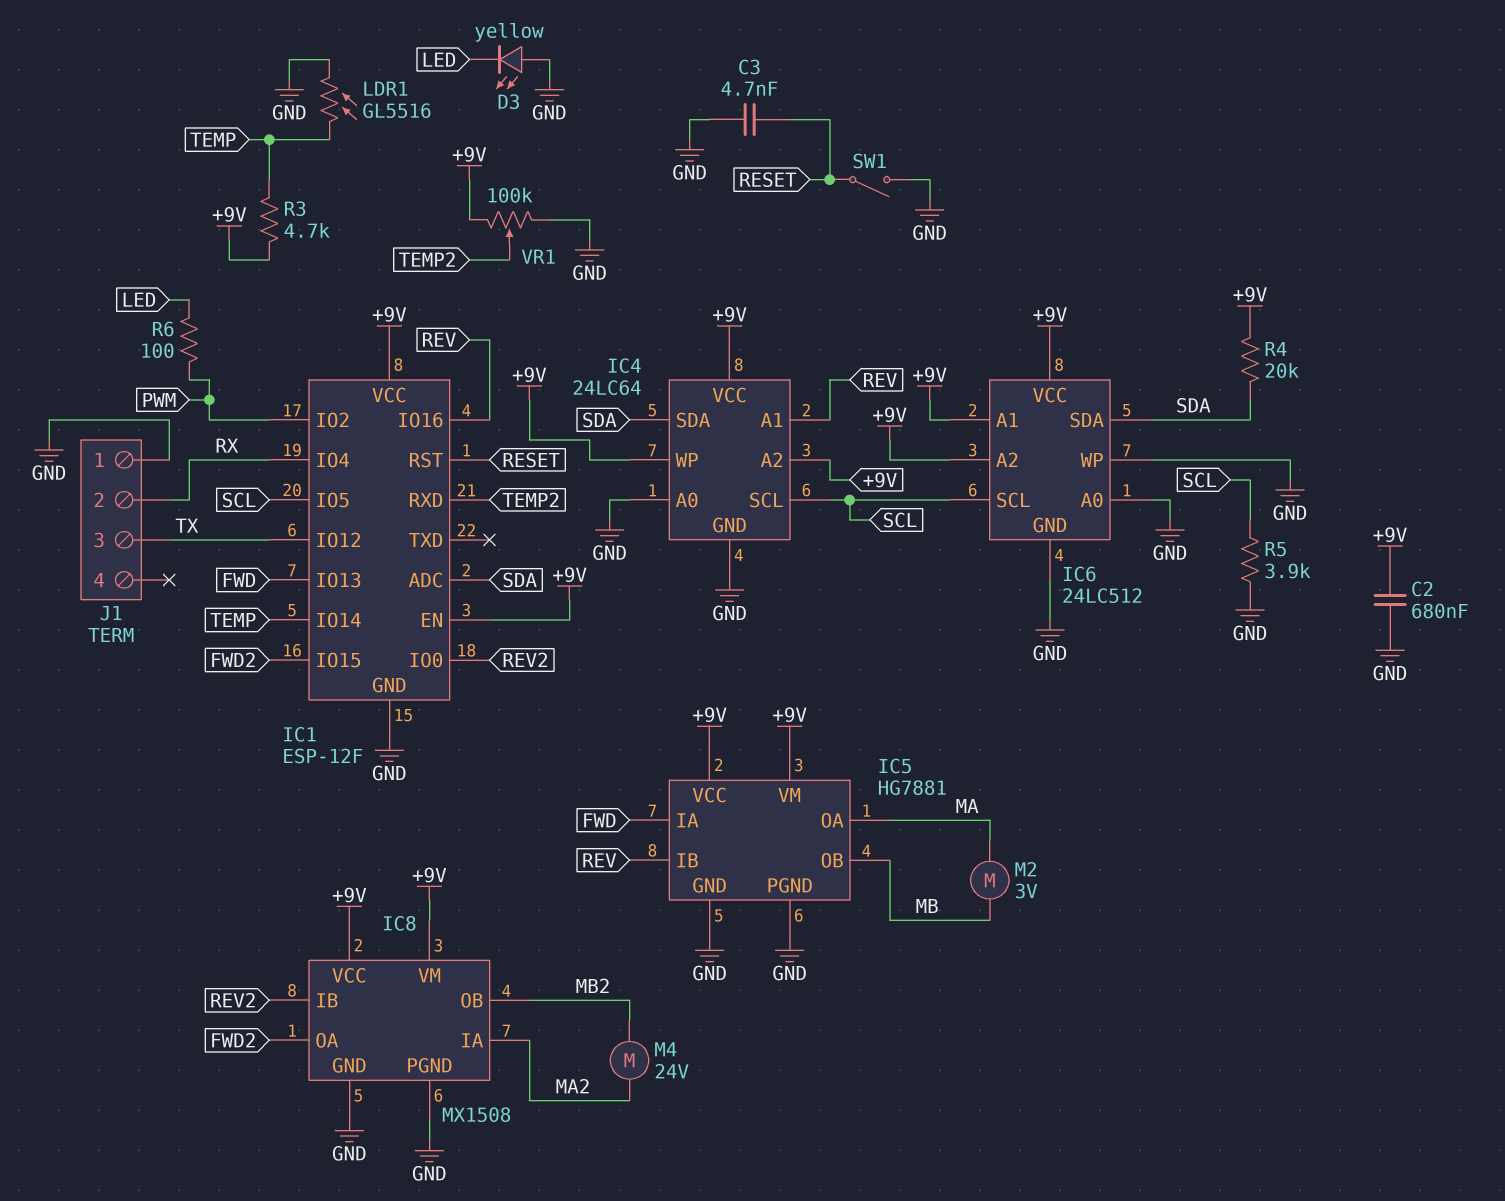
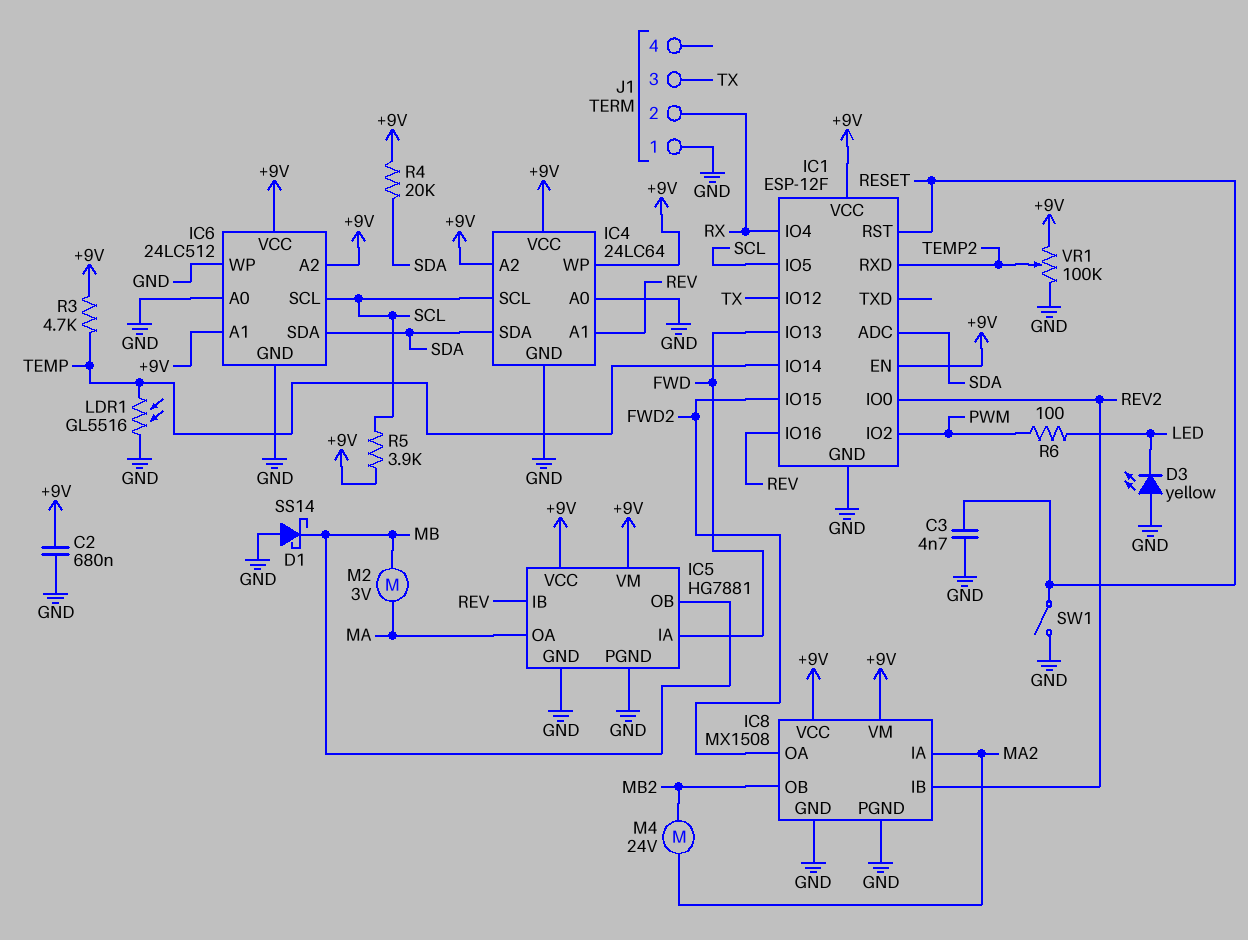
D1: none -> schottky SS14 (A GND, K MB)
R5: 3.9k (GND, SCL) -> 3.9k (+9V, SCL)

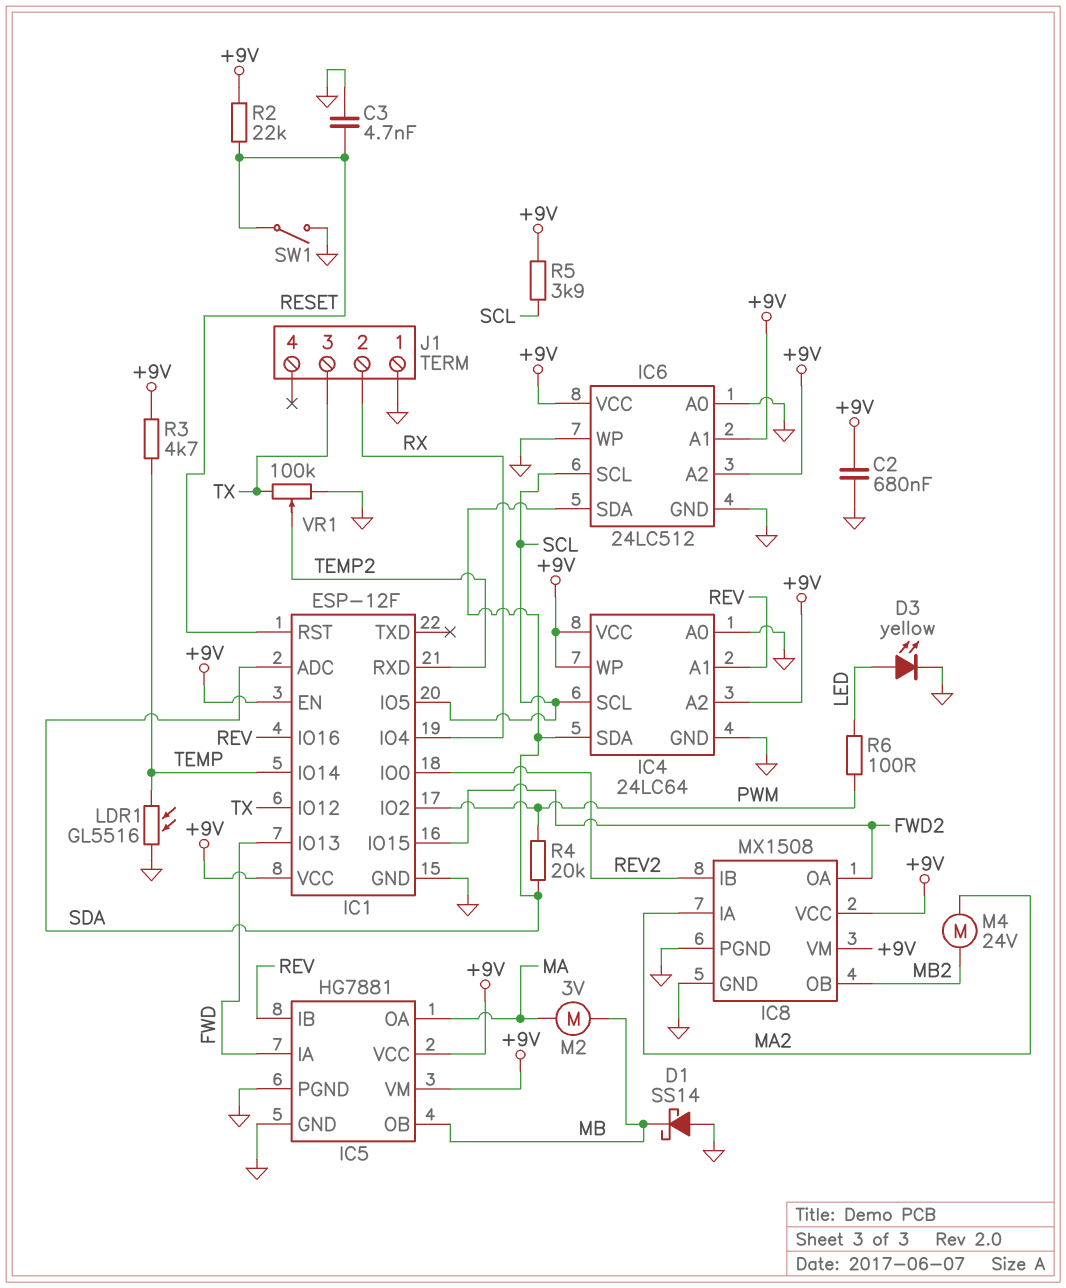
D3: LED yellow (A GND, K LED) -> LED yellow (A LED, K GND)
R2: none -> 22k (+9V, RESET)
R4: 20k (+9V, SDA) -> 20k (PWM, SDA)
VR1: 100k (+9V, GND, wiper TEMP2) -> 100k (GND, TX, wiper TEMP2)

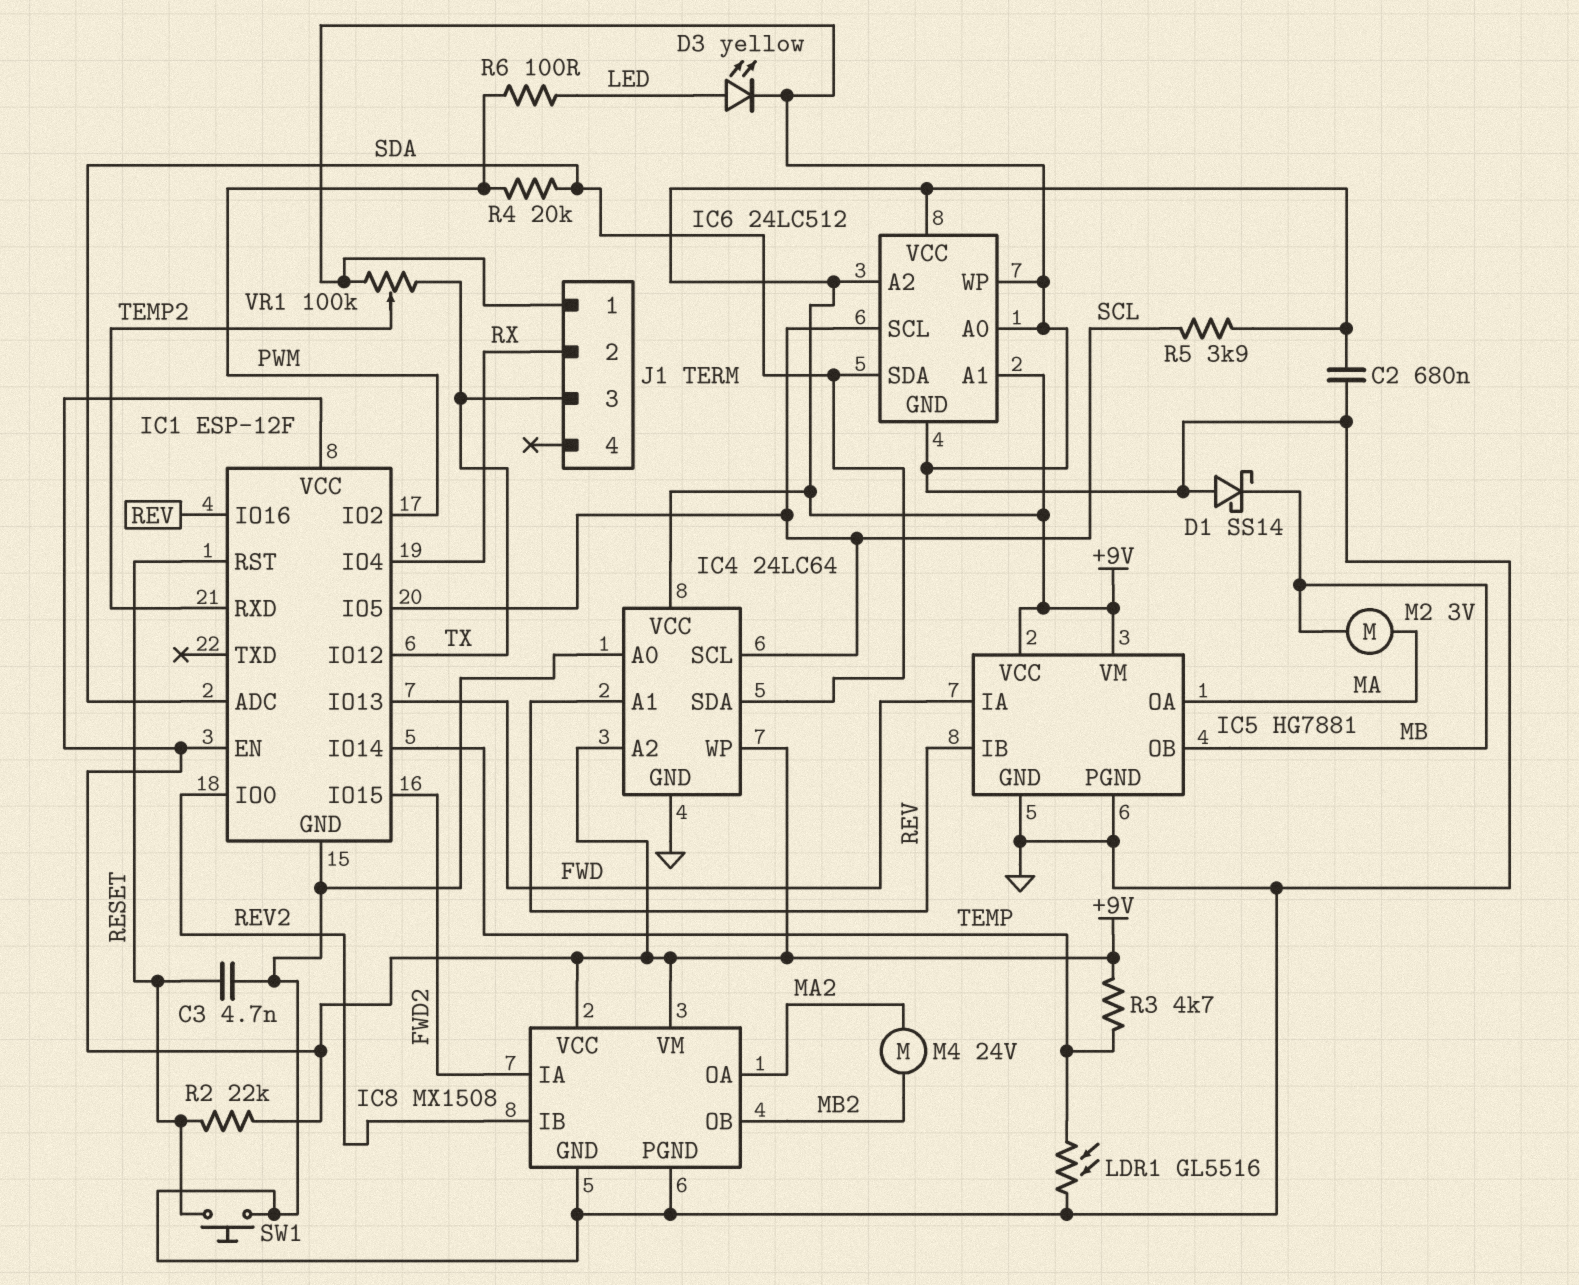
IC8 pin IA: MA2 -> FWD2
IC8 pin OA: FWD2 -> MA2
SW1: switch (GND, RESET) -> button (GND, RESET)

